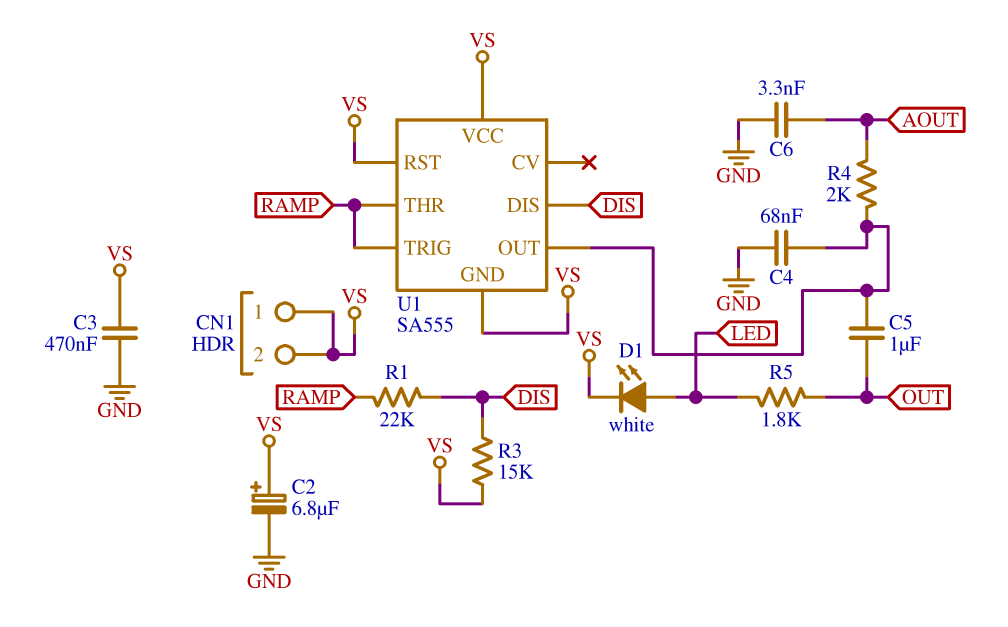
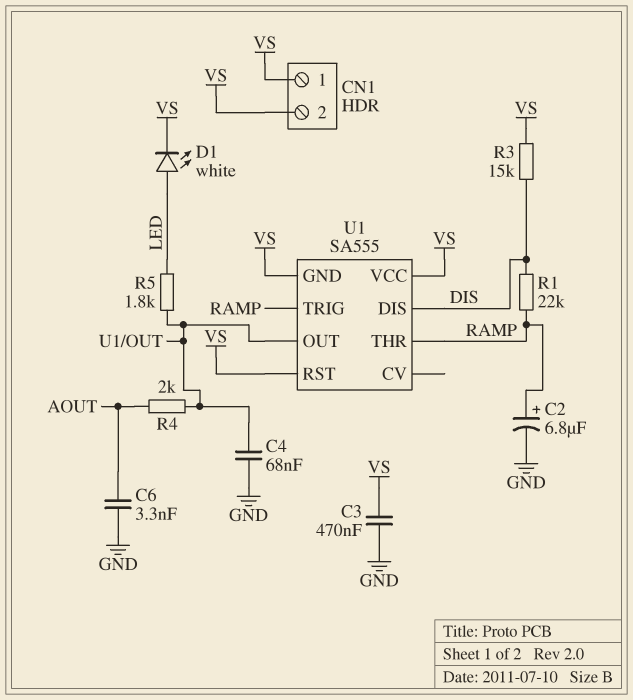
C2: 6.8uF (plus VS, minus GND) -> 6.8uF (plus RAMP, minus GND)
C5: 1uF (OUT, U1/OUT) -> none
R5: 1.8k (LED, OUT) -> 1.8k (LED, U1/OUT)

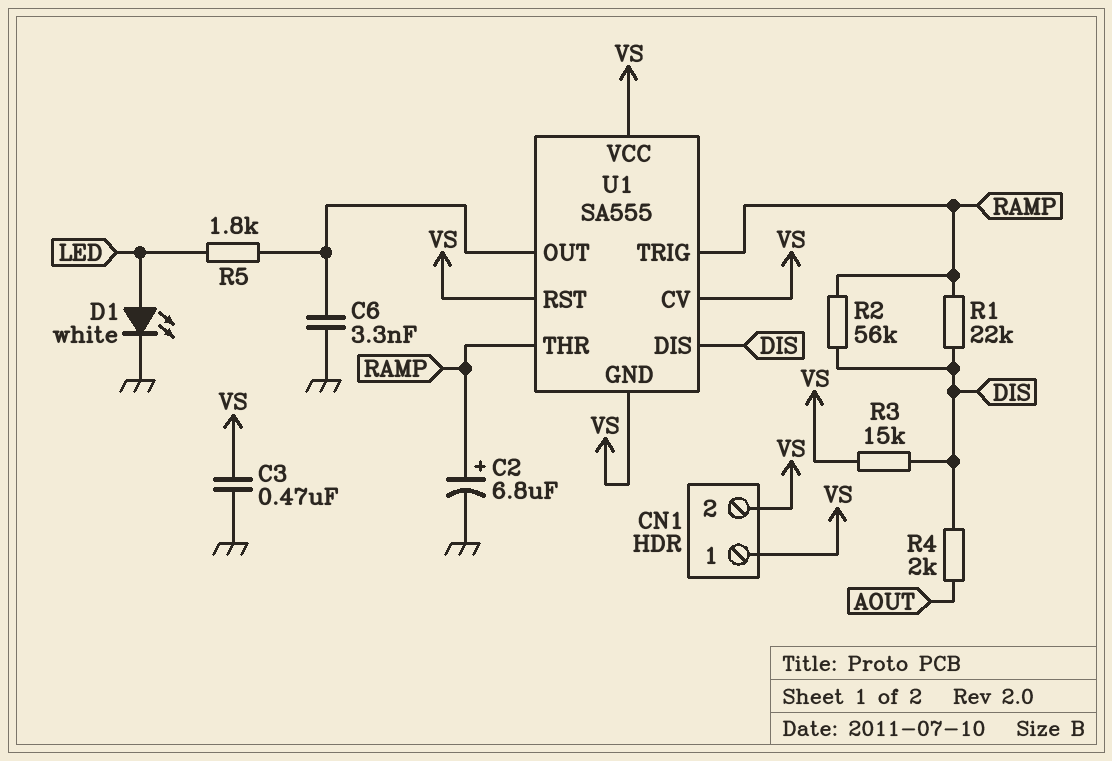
C4: 68nF (GND, U1/OUT) -> none
C6: 3.3nF (AOUT, GND) -> 3.3nF (GND, U1/OUT)
D1: LED white (A LED, K VS) -> LED white (A LED, K GND)
R2: none -> 56k (DIS, RAMP)
R4: 2k (AOUT, U1/OUT) -> 2k (AOUT, DIS)
U1 pin CV: none -> VS

